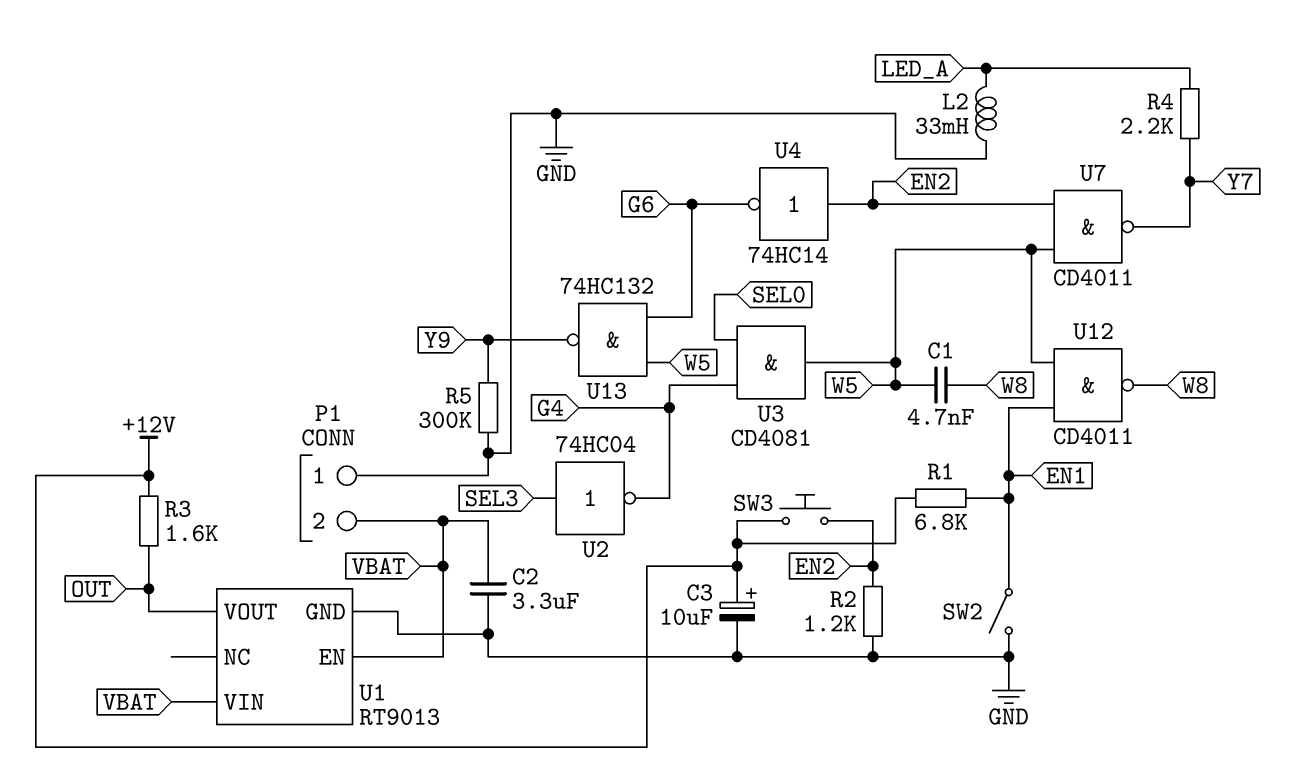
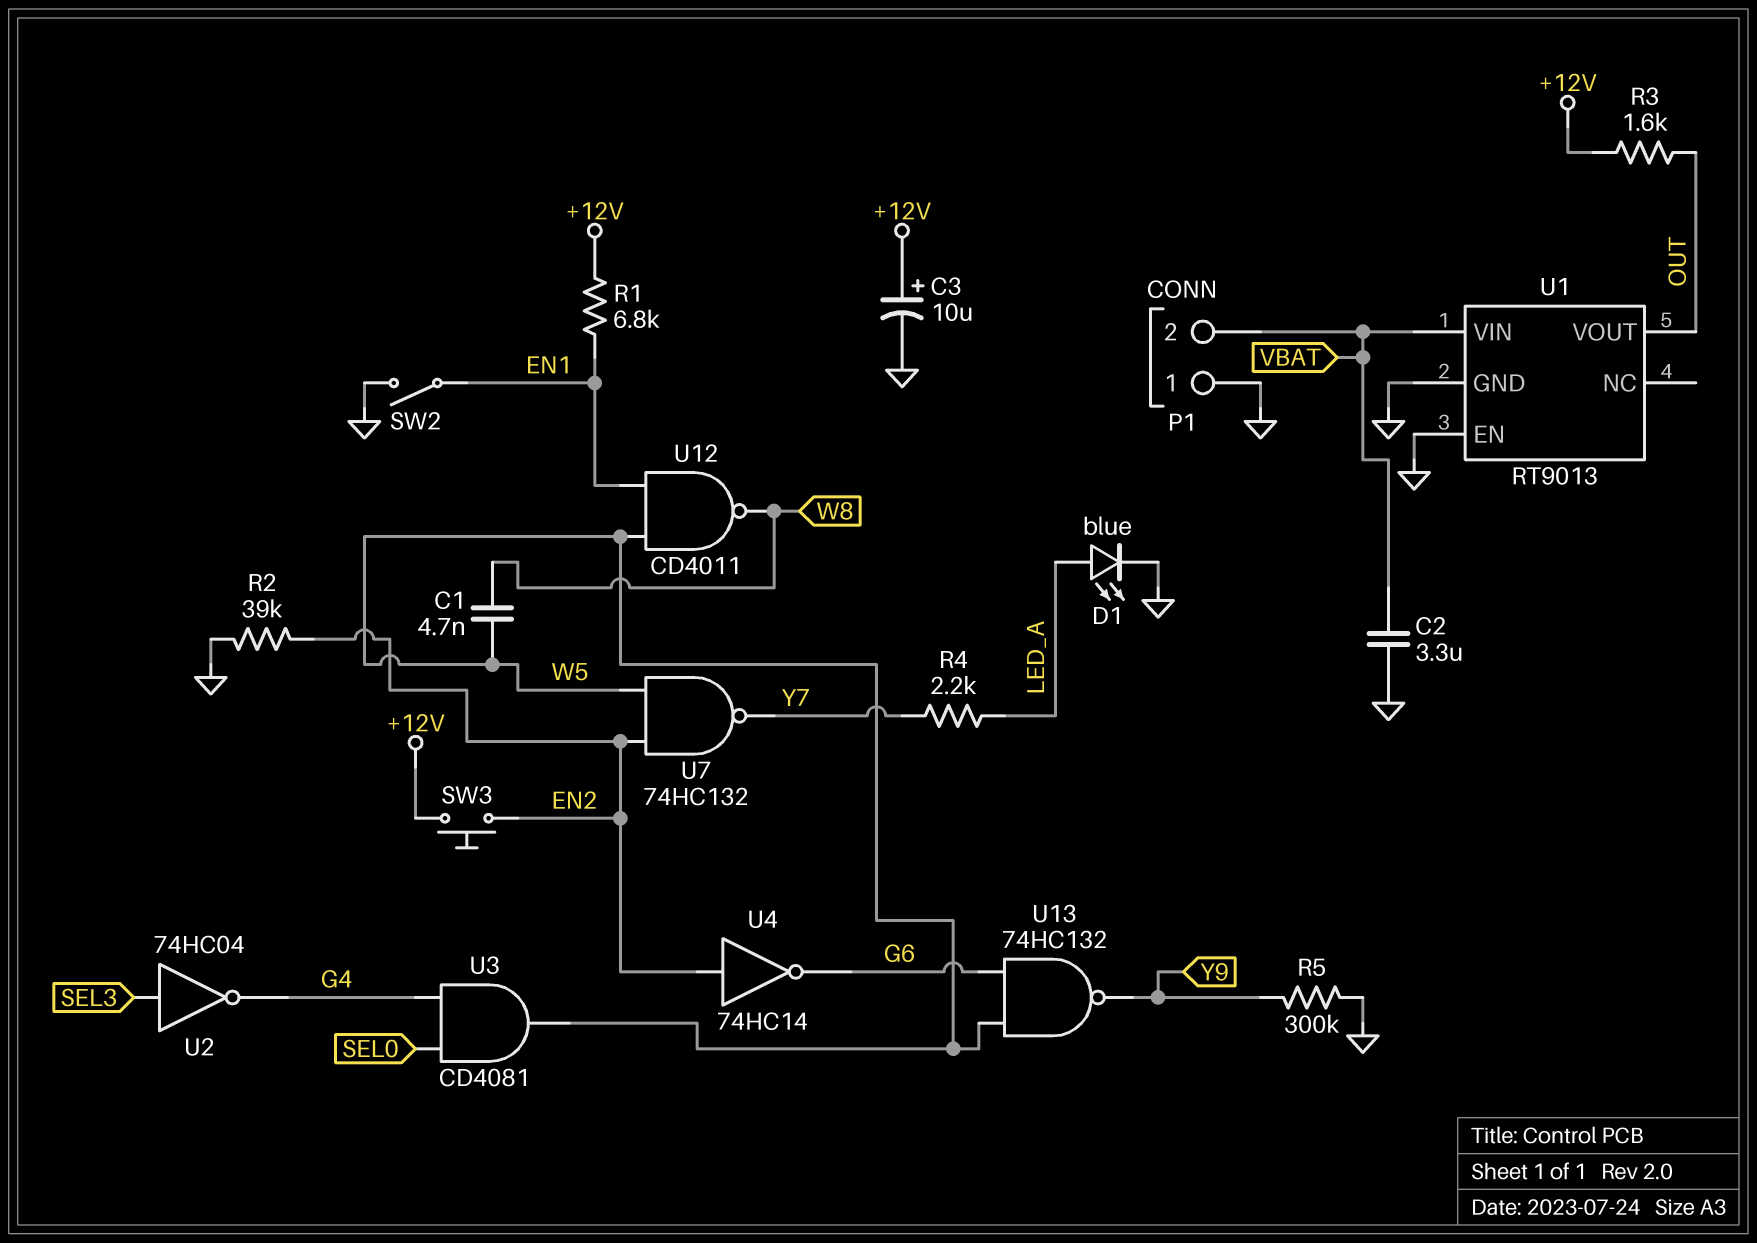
D1: none -> LED blue (A LED_A, K GND)
L2: 33mH (GND, LED_A) -> none
R2: 1.2k (EN2, GND) -> 39k (EN2, GND)
U1 pin EN: VBAT -> GND
U7: NAND CD4011 (in EN2, in W5, out Y7) -> NAND 74HC132 (in EN2, in W5, out Y7)

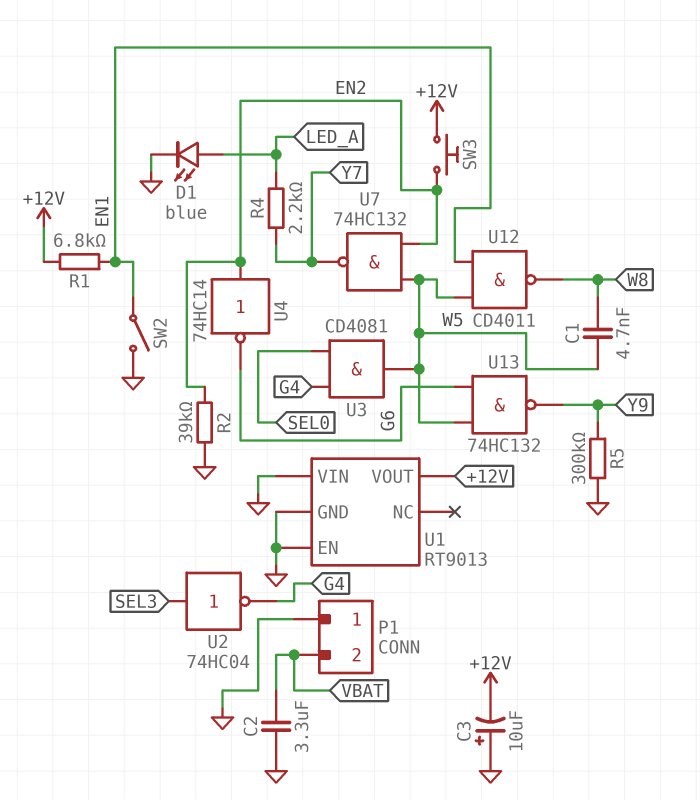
C3: 10uF (plus +12V, minus GND) -> 10uF (plus GND, minus +12V)
R3: 1.6k (+12V, OUT) -> none
U1 pin VIN: VBAT -> GND
U1 pin VOUT: OUT -> +12V

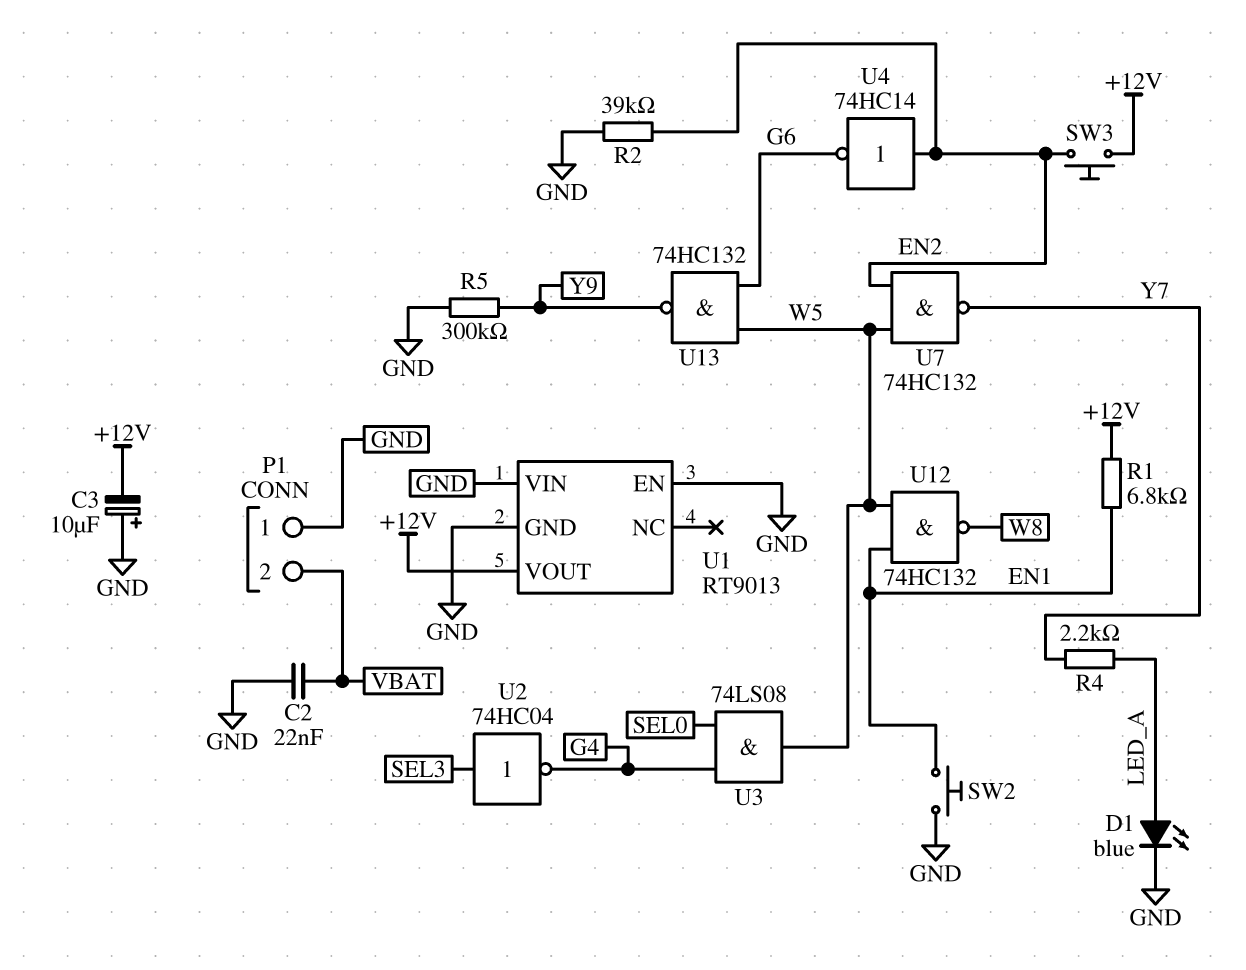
C1: 4.7nF (W5, W8) -> none
C2: 3.3uF (GND, VBAT) -> 22nF (GND, VBAT)
SW2: switch (EN1, GND) -> button (EN1, GND)
U3: AND CD4081 (in G4, in SEL0, out W5) -> AND 74LS08 (in G4, in SEL0, out W5)
U12: NAND CD4011 (in EN1, in W5, out W8) -> NAND 74HC132 (in EN1, in W5, out W8)

